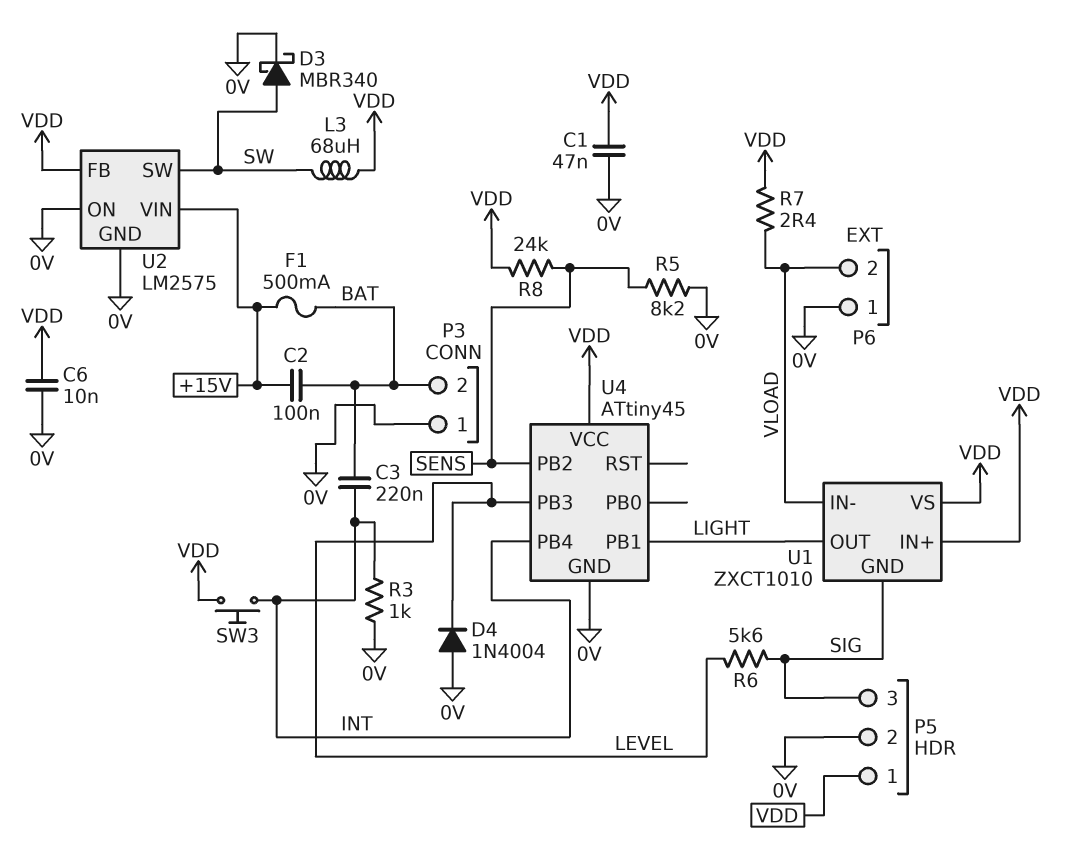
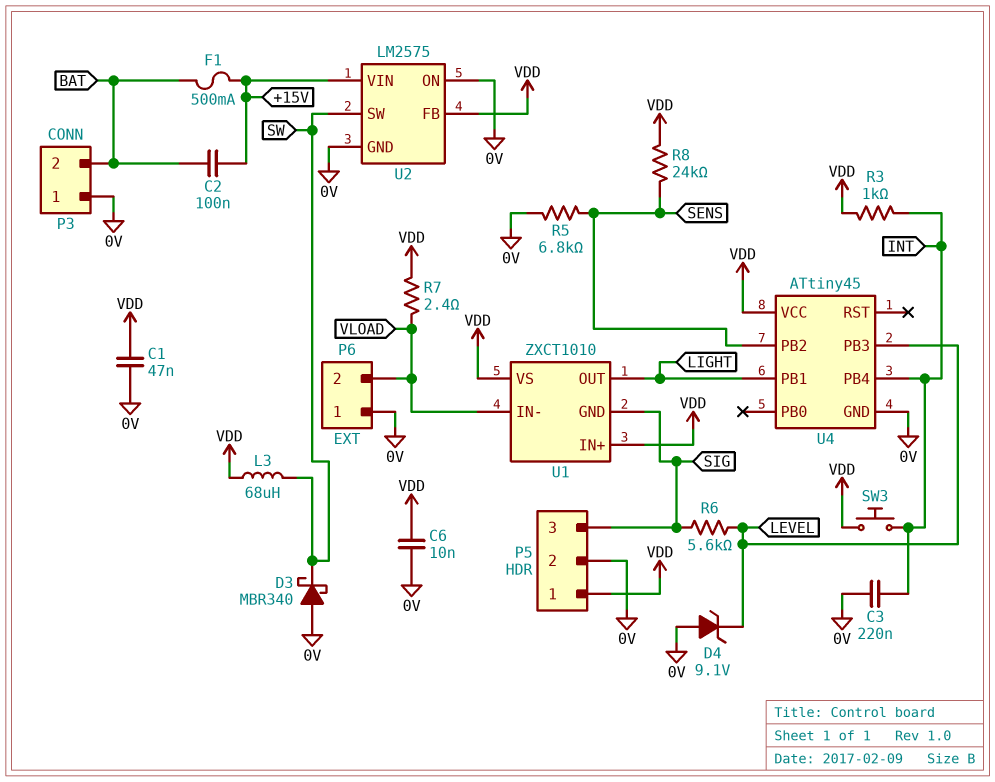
C3: 220nF (BAT, INT) -> 220nF (0V, INT)
D3: schottky MBR340 (A SW, K 0V) -> schottky MBR340 (A 0V, K SW)
D4: diode 1N4004 (A 0V, K LEVEL) -> zener 9.1V (A 0V, K LEVEL)
R3: 1k (0V, INT) -> 1k (INT, VDD)
R5: 8.2k (0V, SENS) -> 6.8k (0V, SENS)

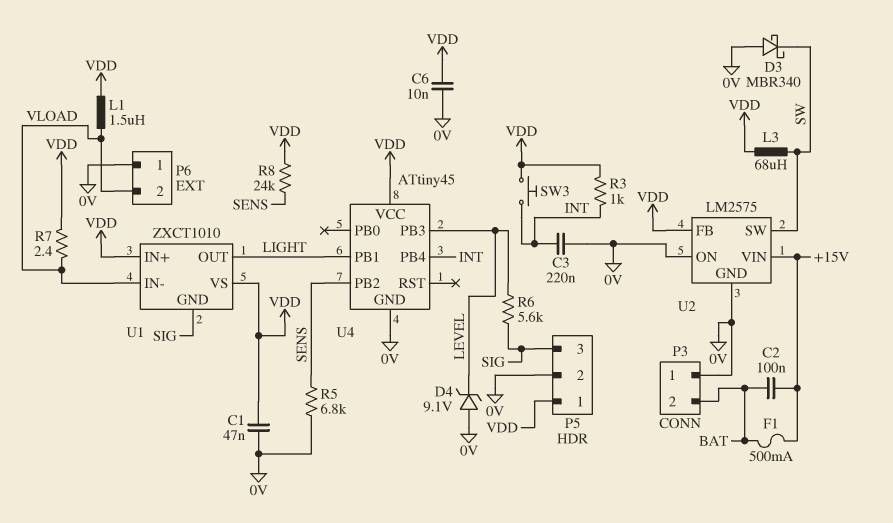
L1: none -> 1.5uH (VDD, VLOAD)

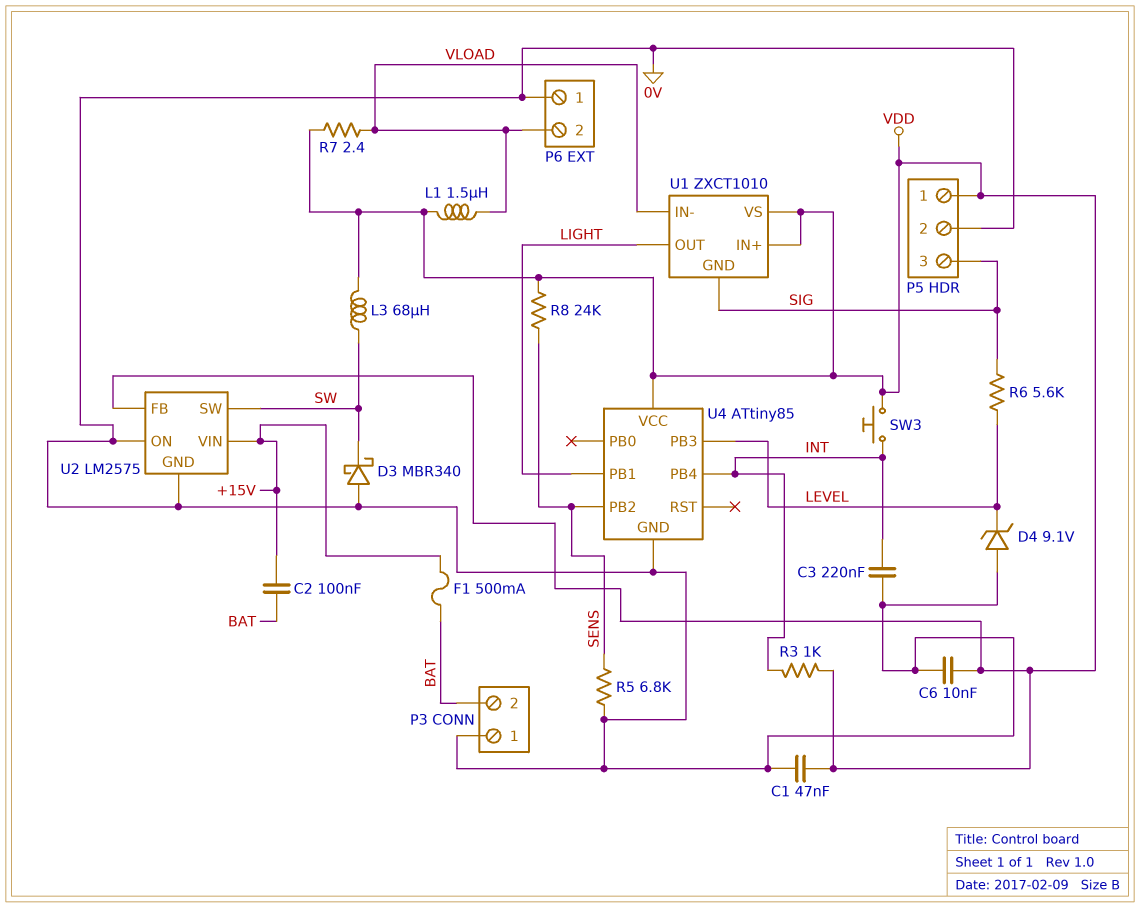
U4: ATtiny45 -> ATtiny85

